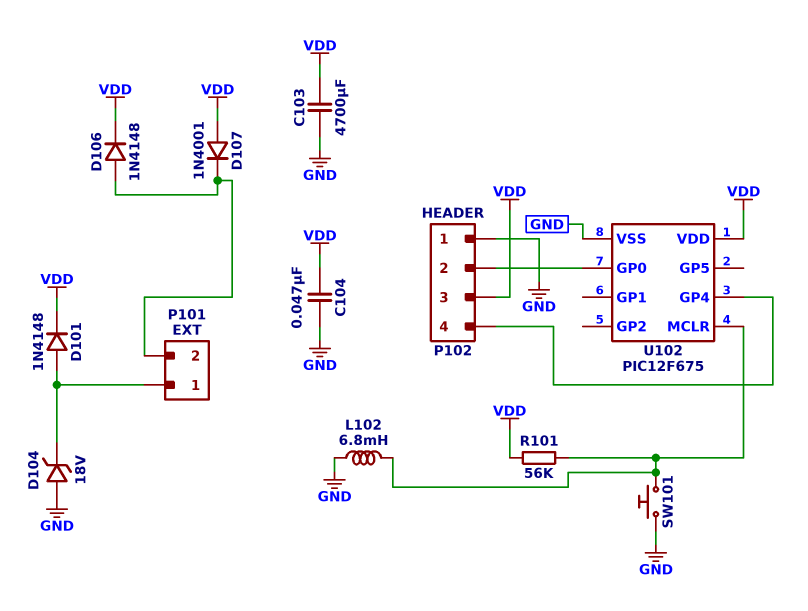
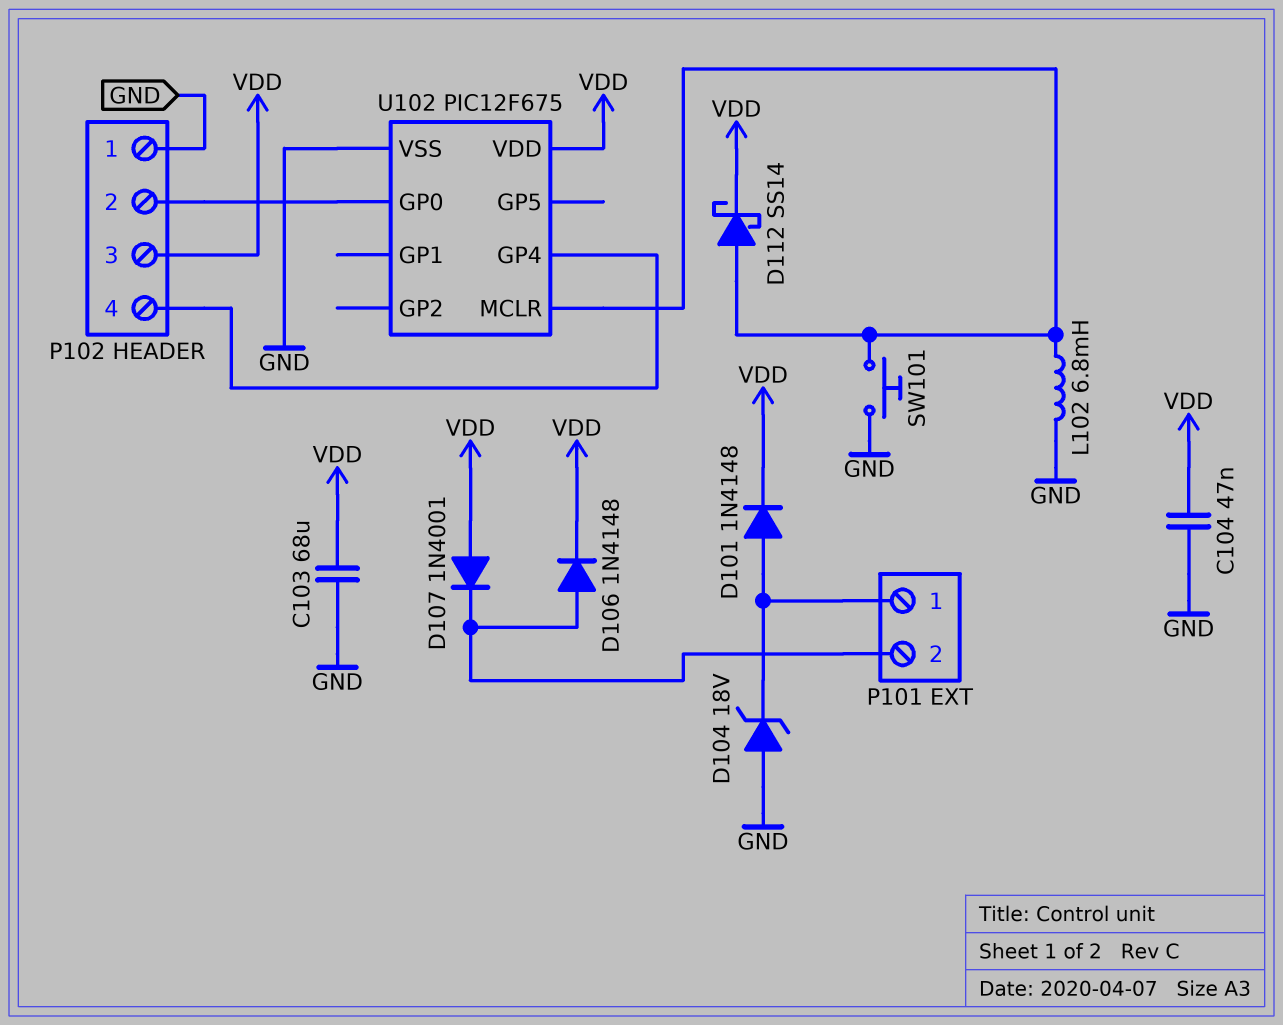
C103: 4700uF (GND, VDD) -> 68uF (GND, VDD)
D112: none -> schottky SS14 (A U102/MCLR, K VDD)
R101: 56k (U102/MCLR, VDD) -> none

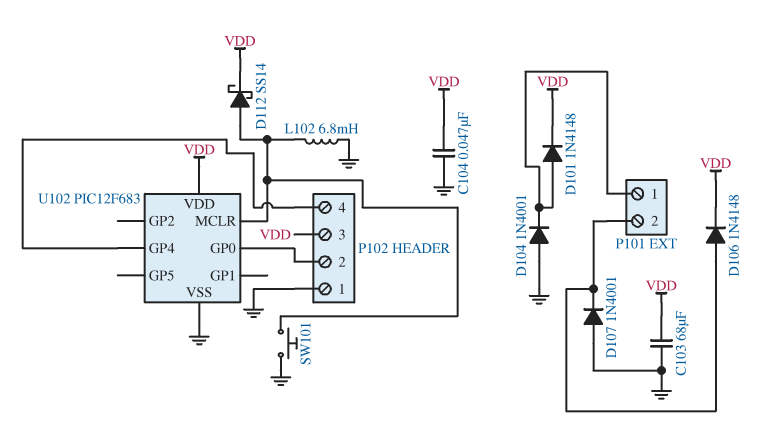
D104: zener 18V (A GND, K P101/1) -> diode 1N4001 (A GND, K P101/1)
D107: diode 1N4001 (A VDD, K P101/2) -> diode 1N4001 (A GND, K P101/2)
U102: PIC12F675 -> PIC12F683

